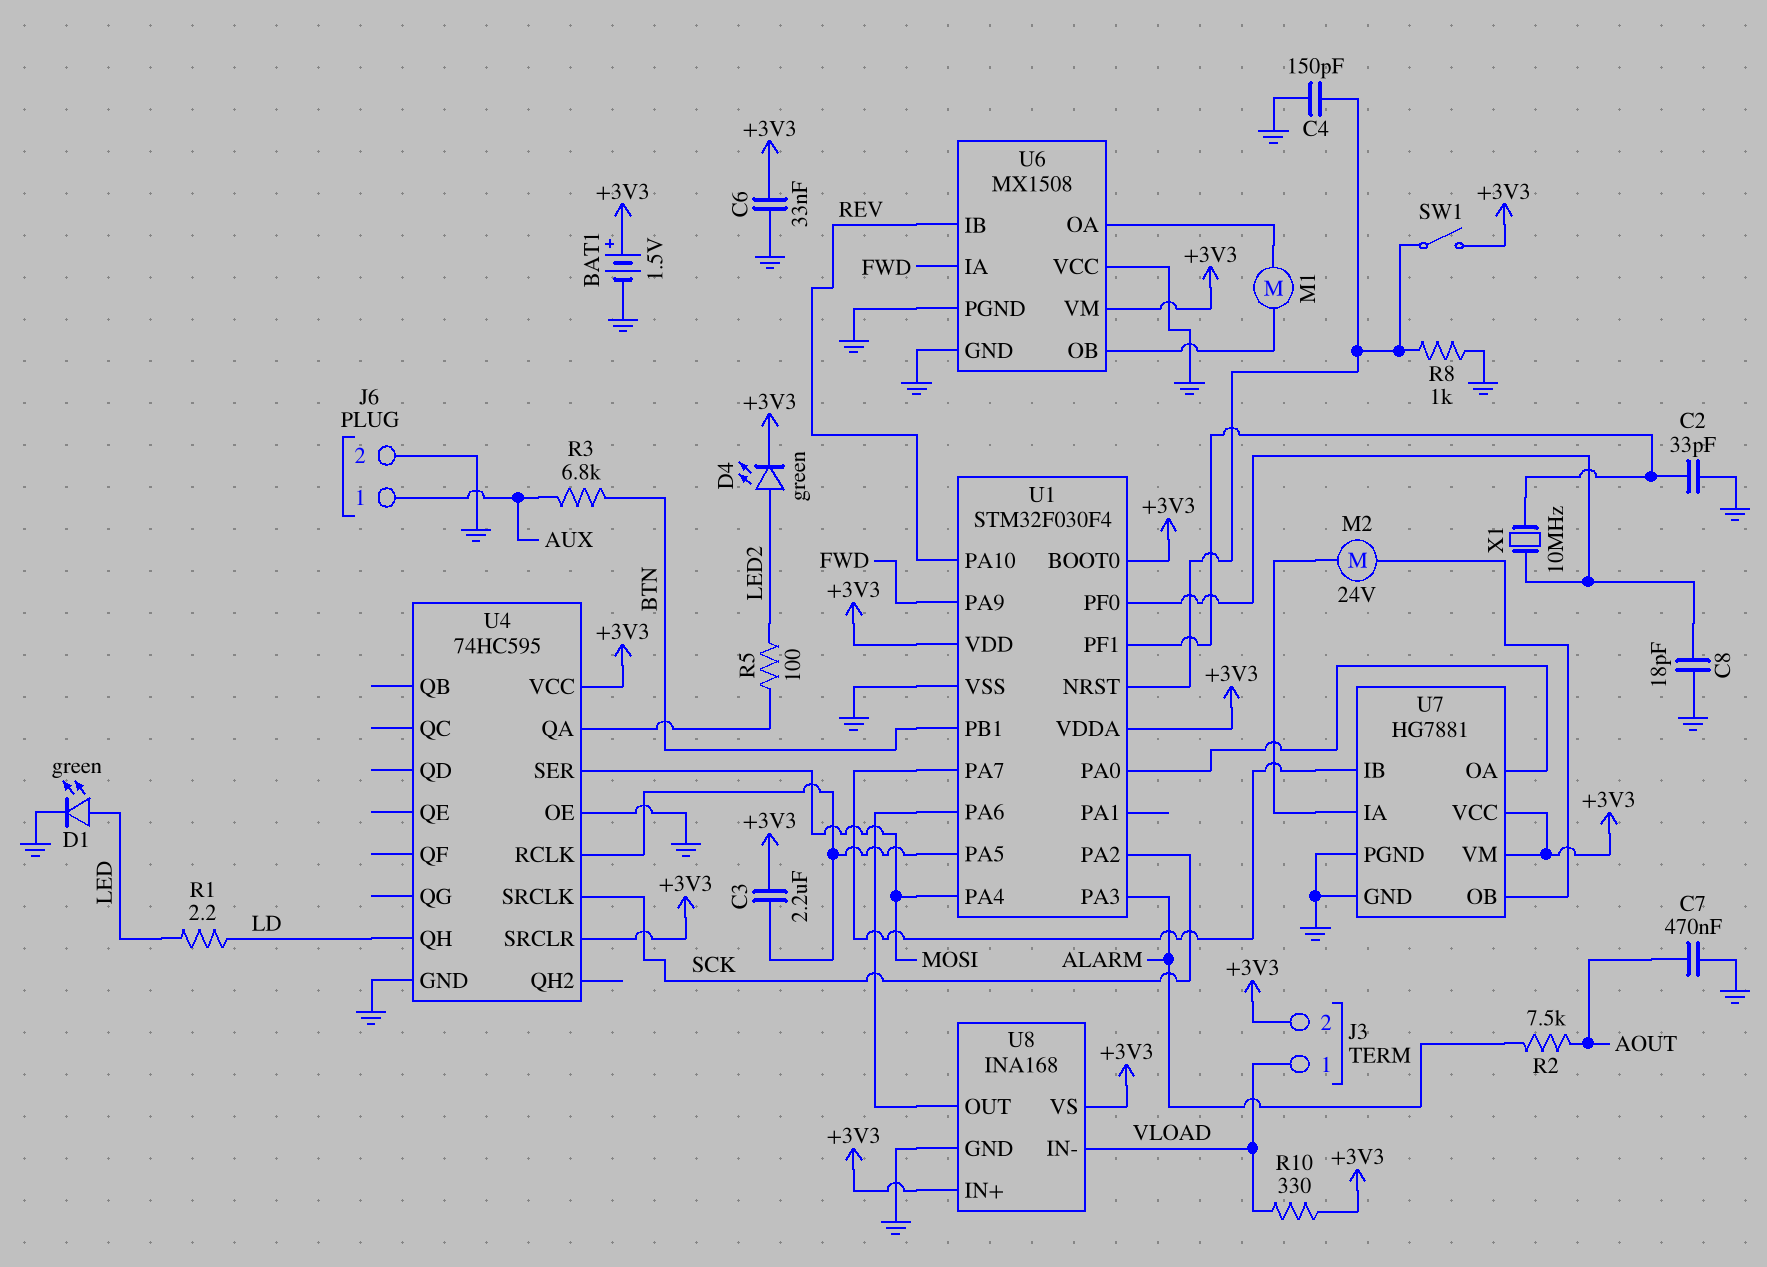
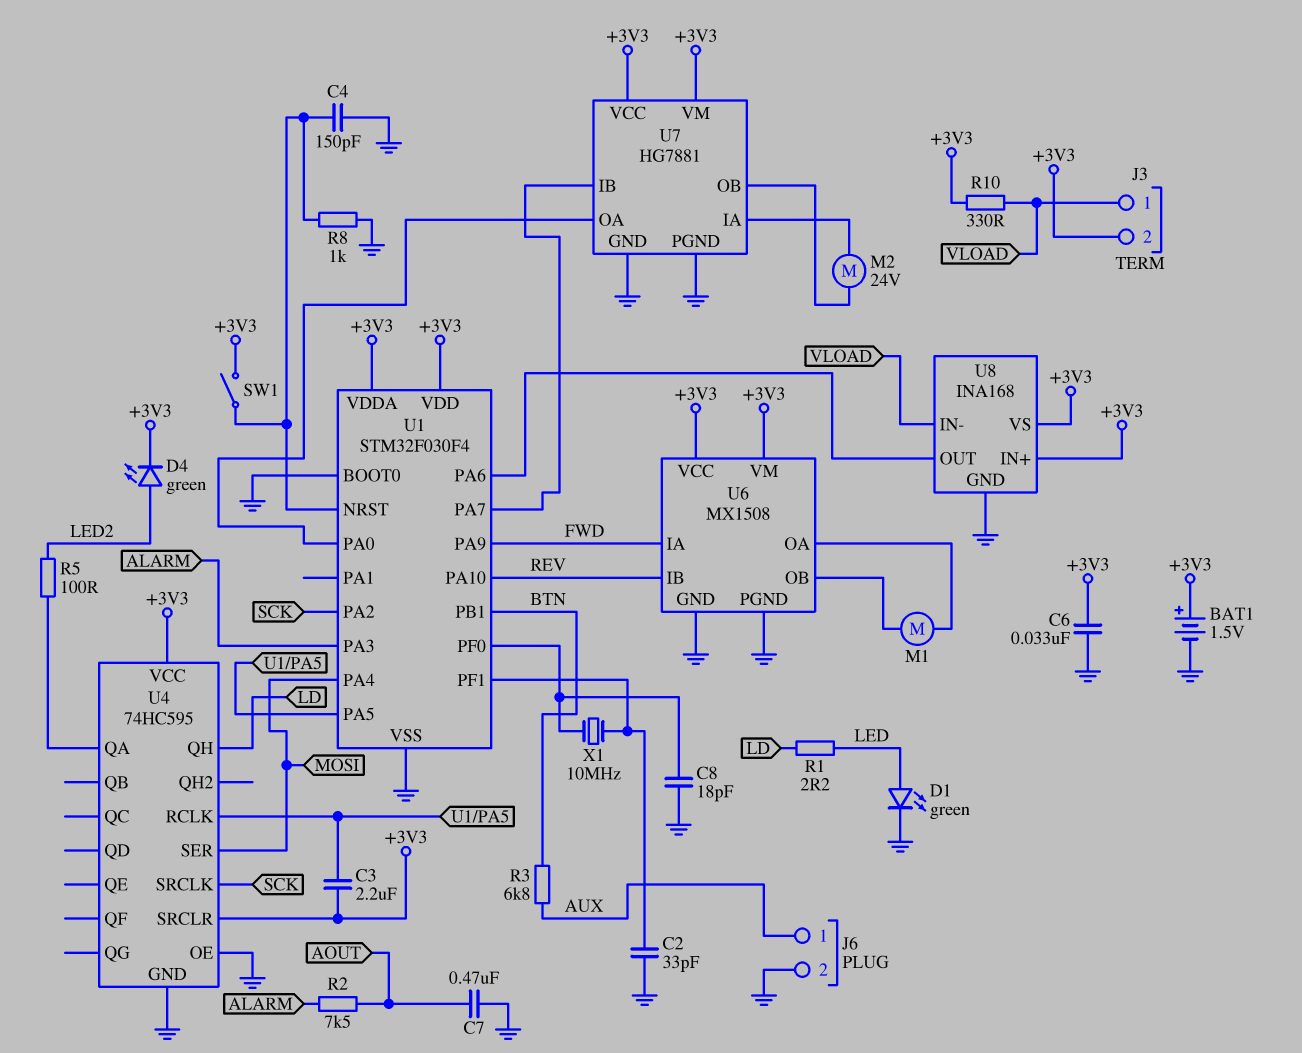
U1 pin BOOT0: +3V3 -> GND
U6 pin VCC: GND -> +3V3

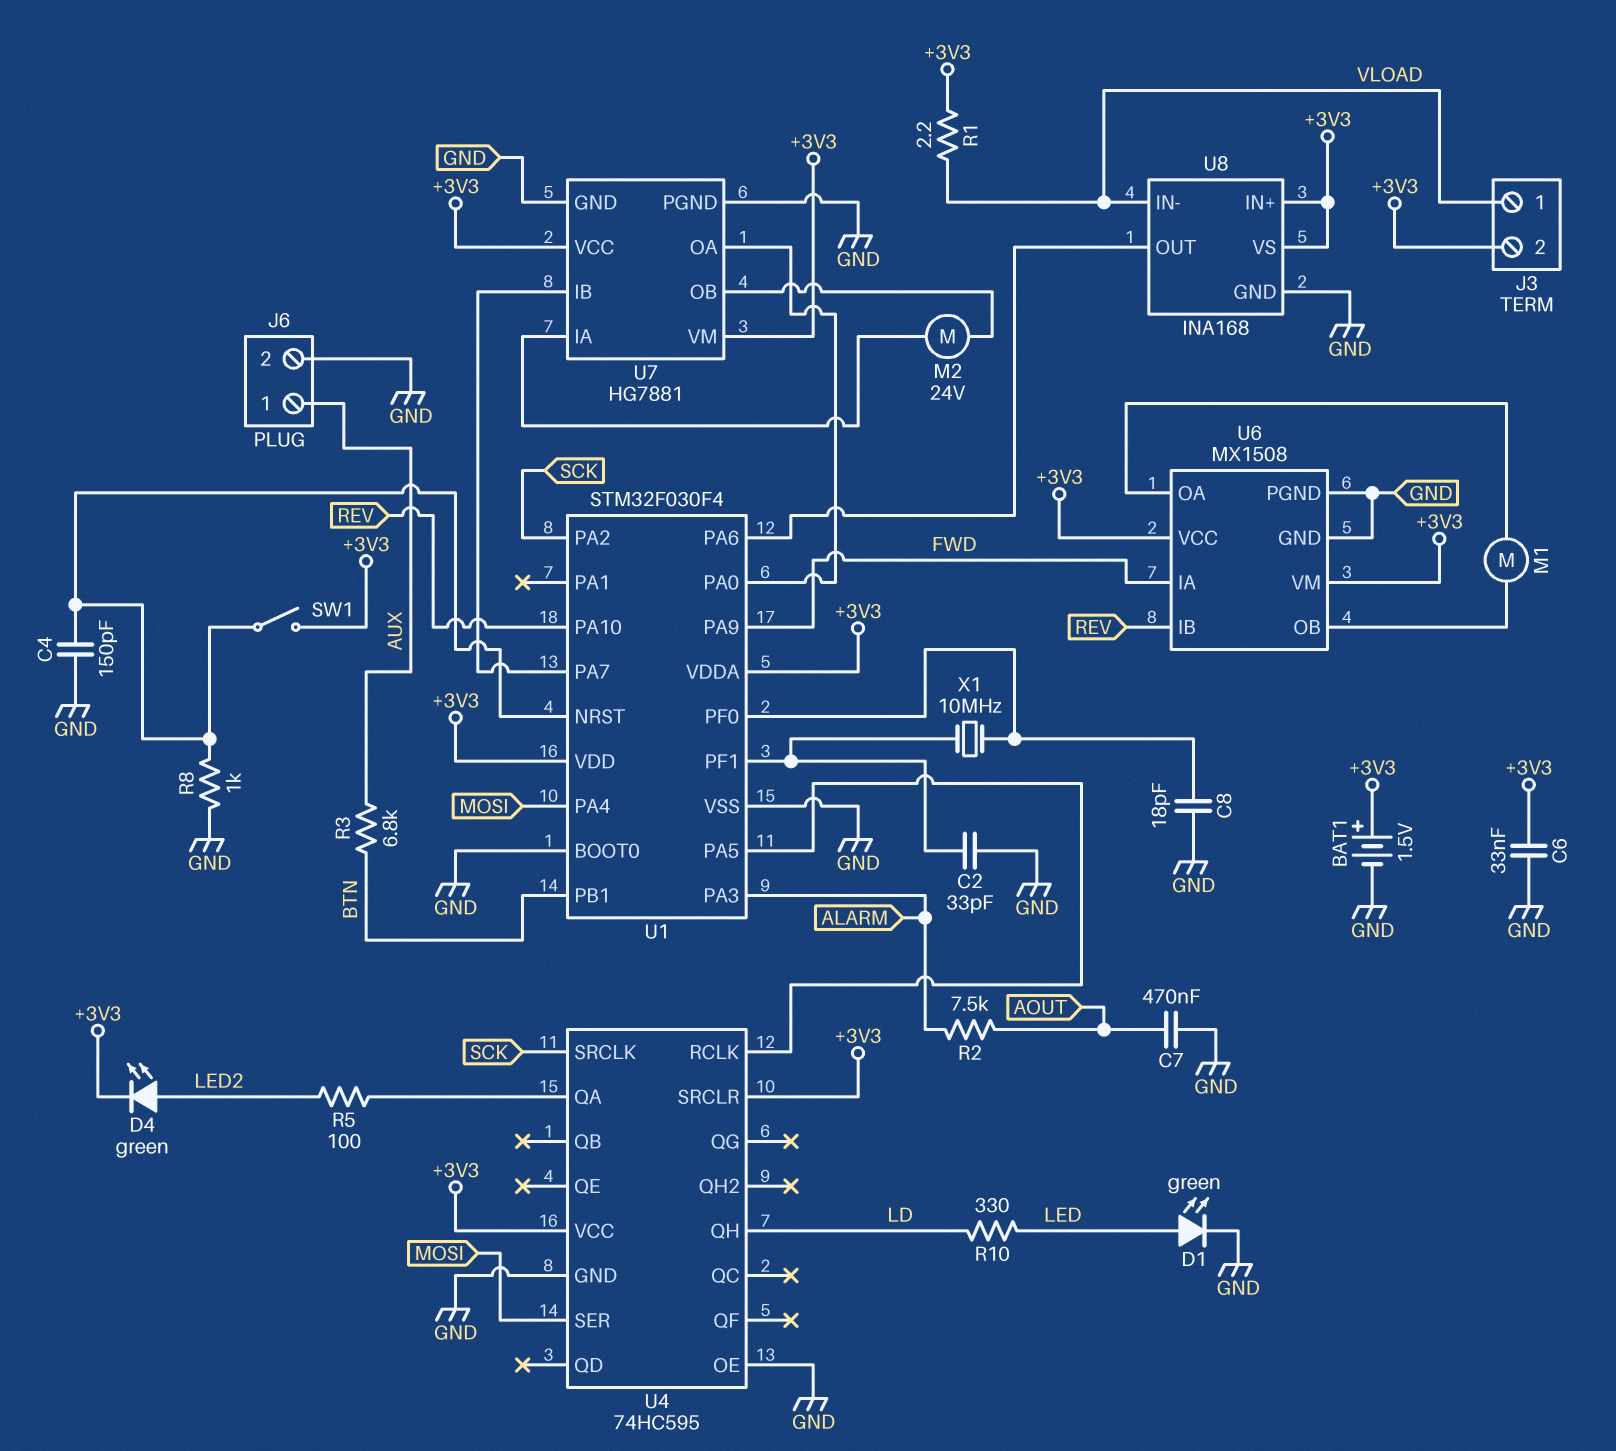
C3: 2.2uF (+3V3, U1/PA5) -> none
R1: 2.2 (LD, LED) -> 2.2 (+3V3, VLOAD)
R10: 330 (+3V3, VLOAD) -> 330 (LD, LED)

